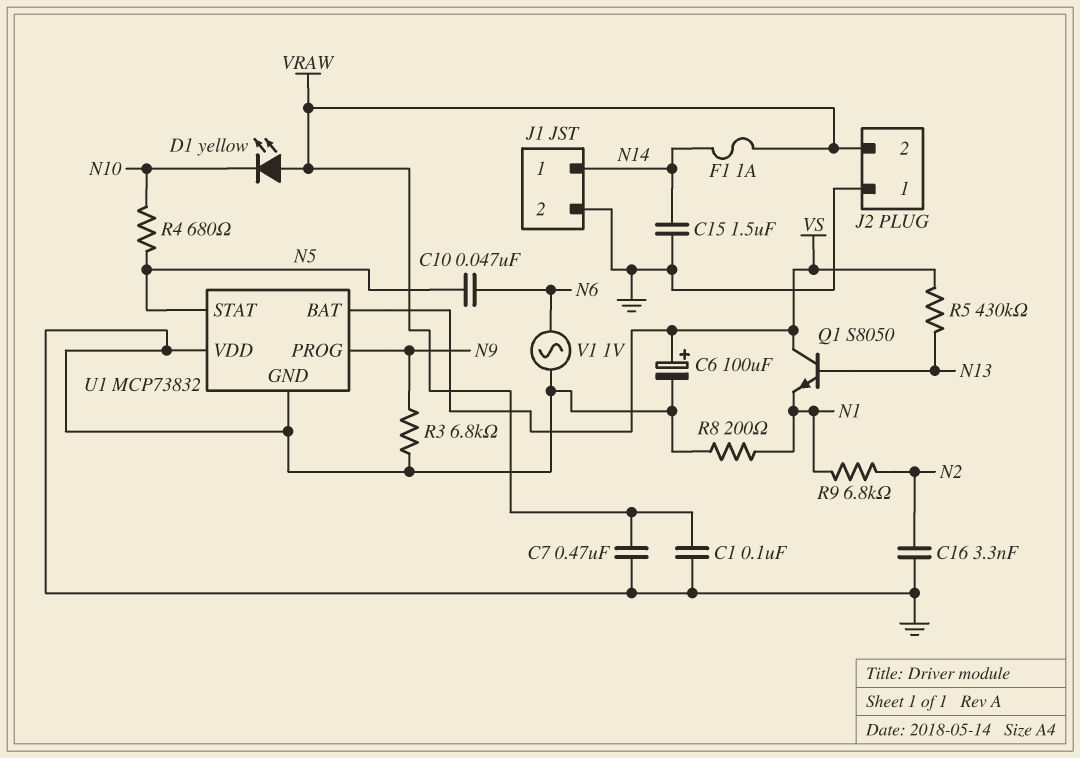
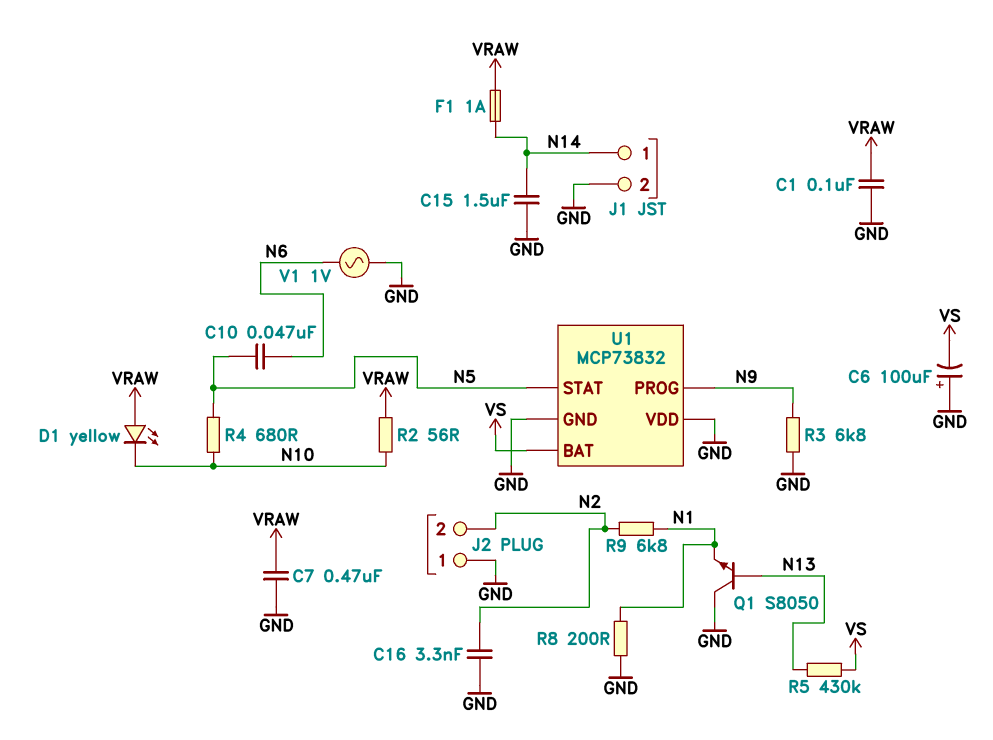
C6: 100uF (plus VS, minus GND) -> 100uF (plus GND, minus VS)
J2 pin 2: VRAW -> N2
Q1: NPN S8050 (B N13, C VS, E N1) -> NPN S8050 (B N13, C GND, E N1)
R2: none -> 56 (N10, VRAW)

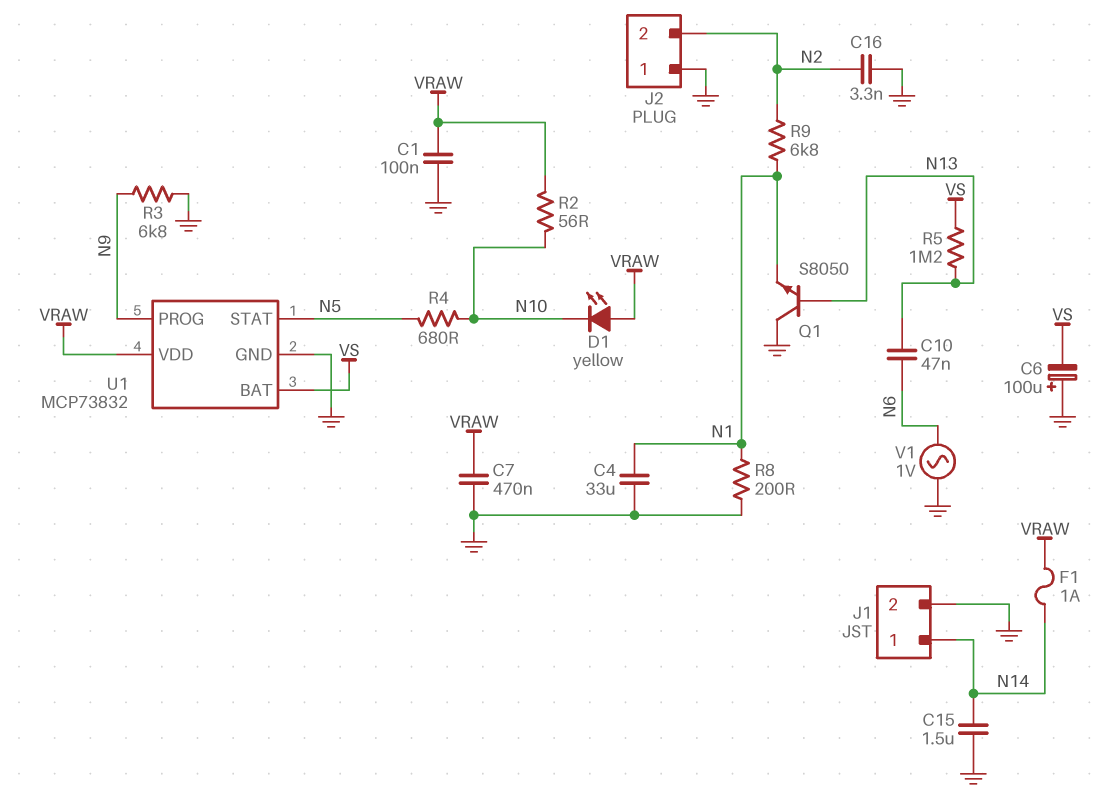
C4: none -> 33uF (GND, N1)
C10: 47nF (N5, N6) -> 47nF (N6, N13)
R5: 430k (N13, VS) -> 1.2M (N13, VS)
U1 pin VDD: GND -> VRAW

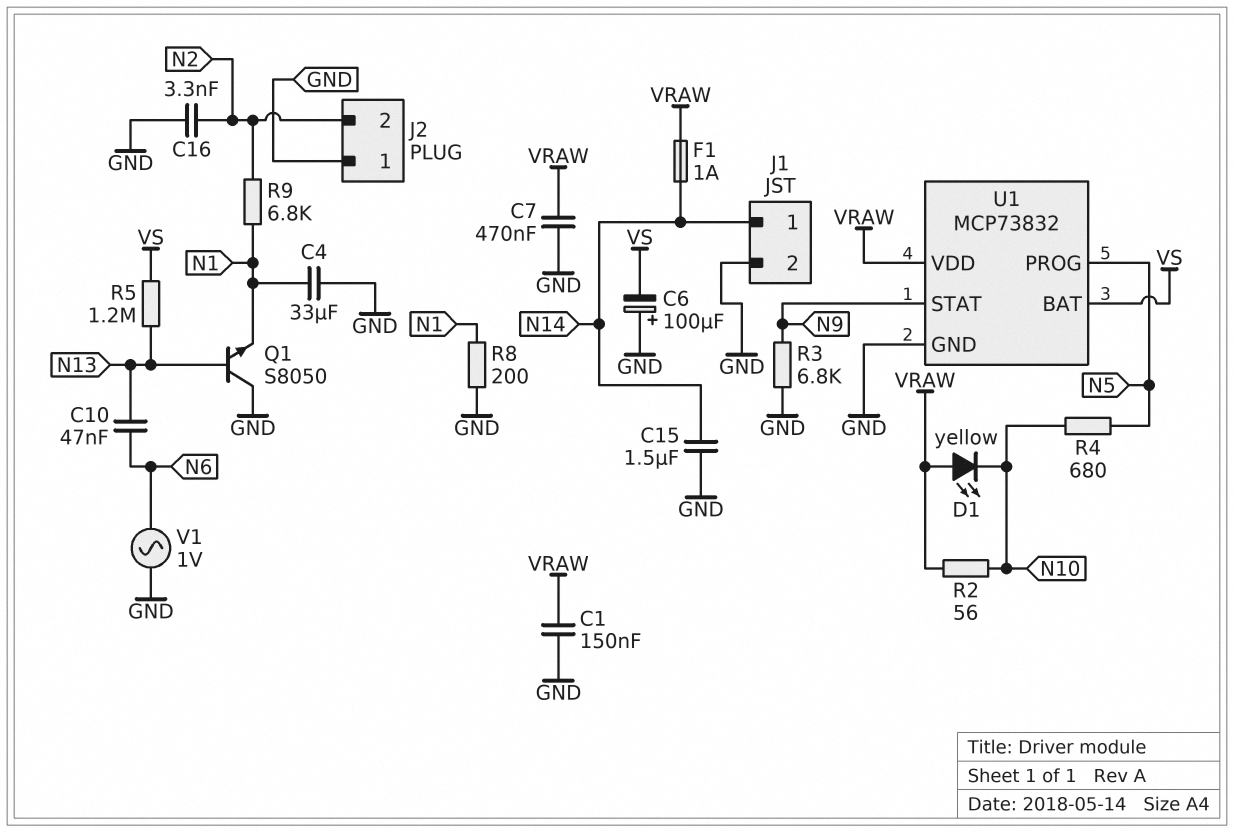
C1: 100nF (GND, VRAW) -> 150nF (GND, VRAW)
U1 pin PROG: N9 -> N5
U1 pin STAT: N5 -> N9

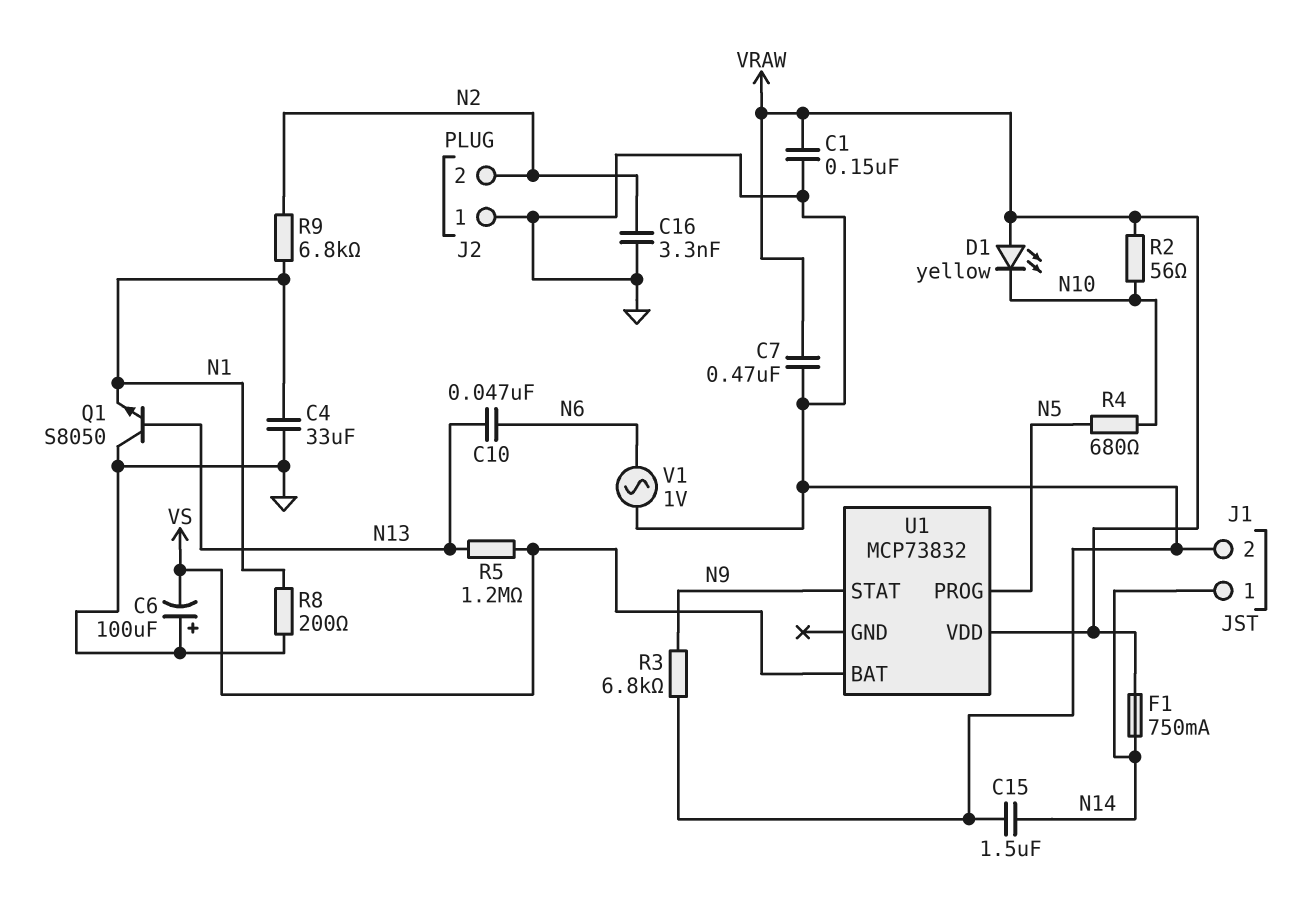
F1: 1A (N14, VRAW) -> 750mA (N14, VRAW)
U1 pin GND: GND -> none

